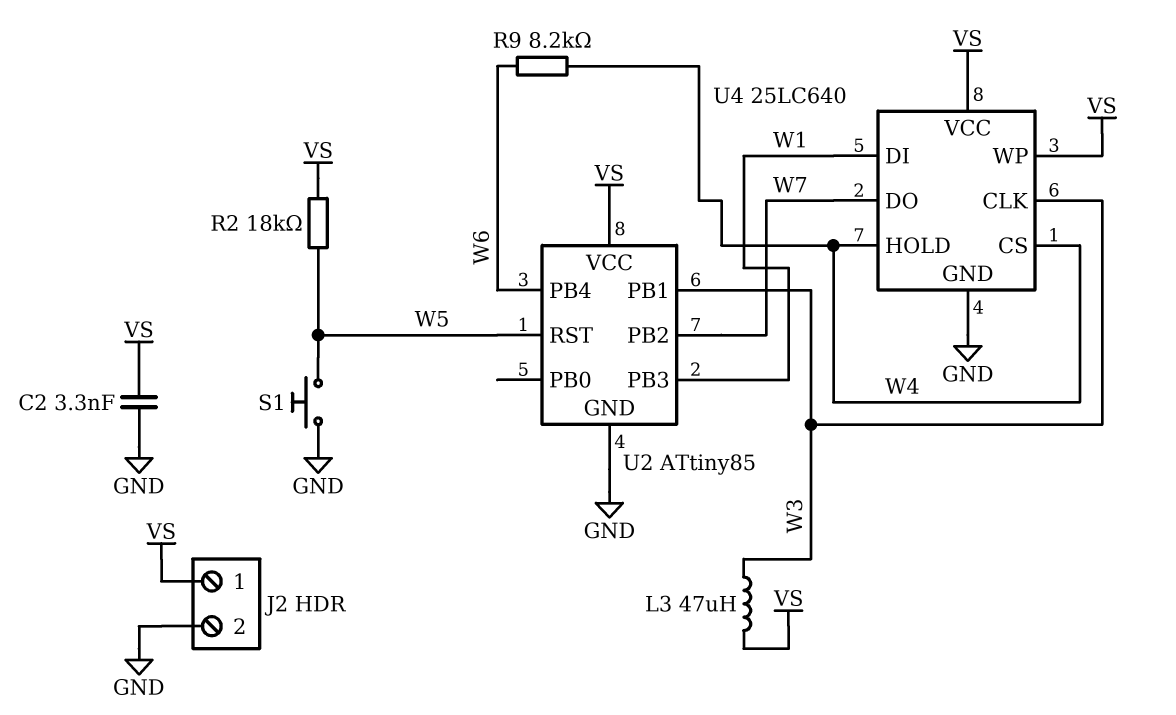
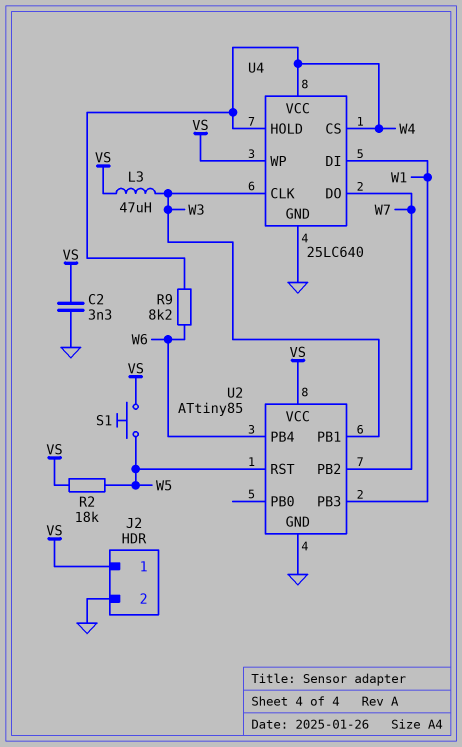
S1: button (GND, W5) -> button (VS, W5)
U4 pin VCC: VS -> W4

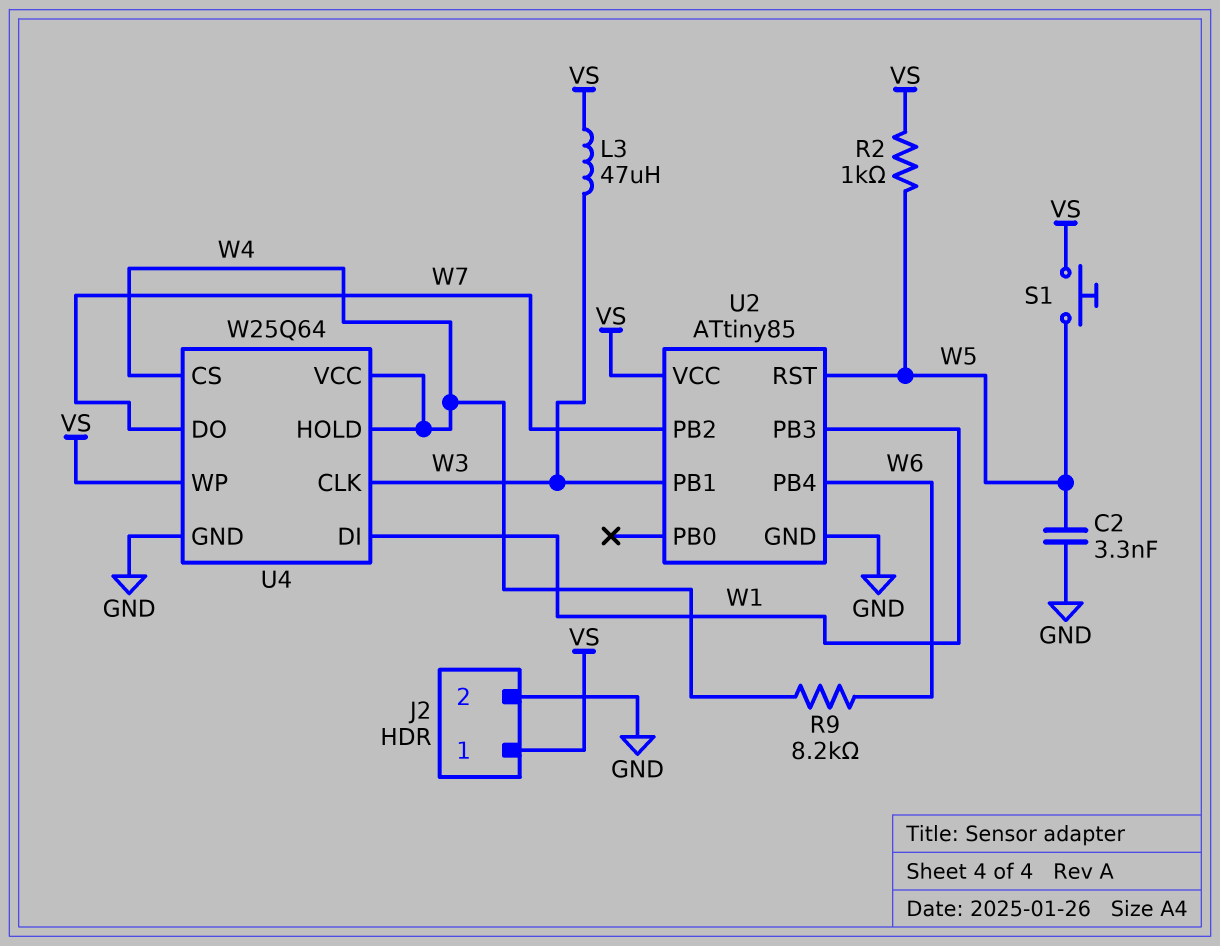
C2: 3.3nF (GND, VS) -> 3.3nF (GND, W5)
R2: 18k (VS, W5) -> 1k (VS, W5)
U4: 25LC640 -> W25Q64

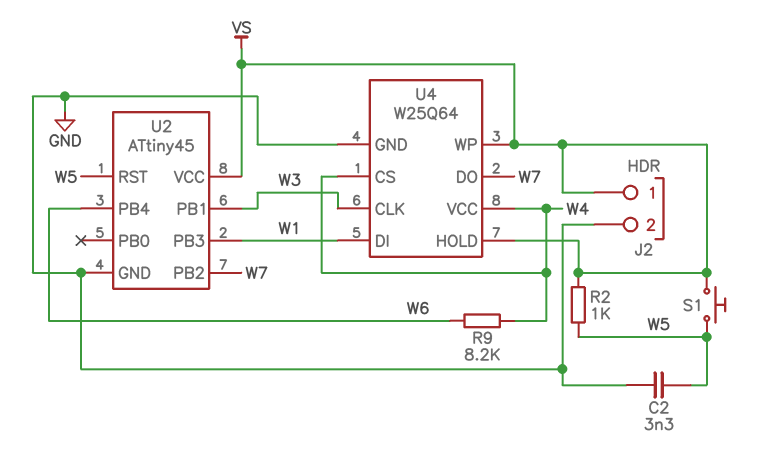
L3: 47uH (VS, W3) -> none
U2: ATtiny85 -> ATtiny45
U4 pin HOLD: W4 -> VS

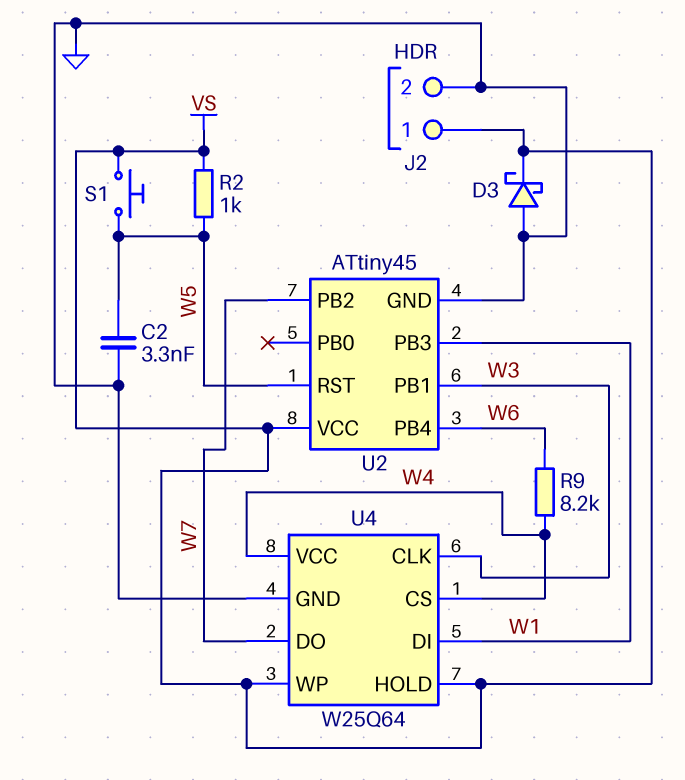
D3: none -> schottky (A GND, K VS)

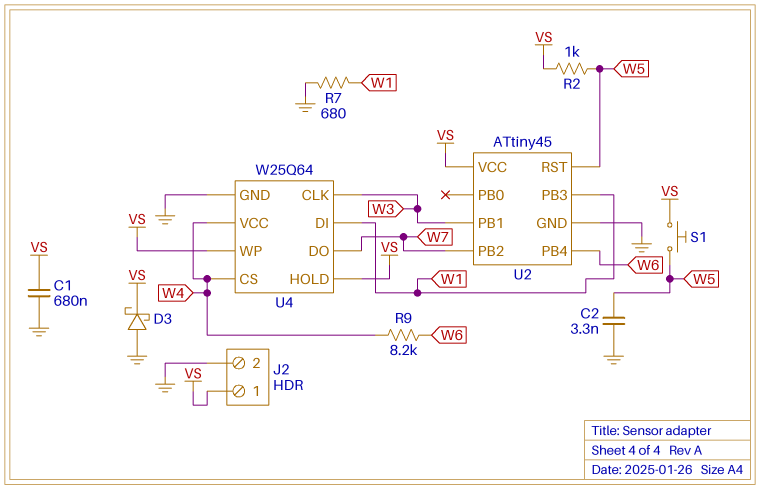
C1: none -> 680nF (GND, VS)
R7: none -> 680 (GND, W1)

